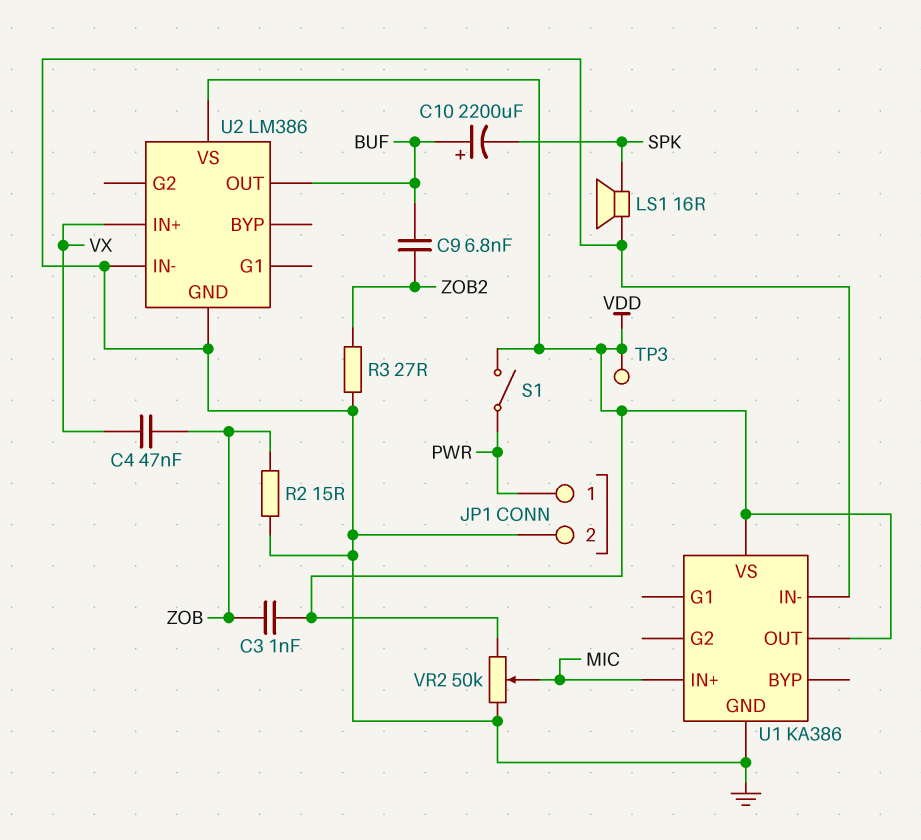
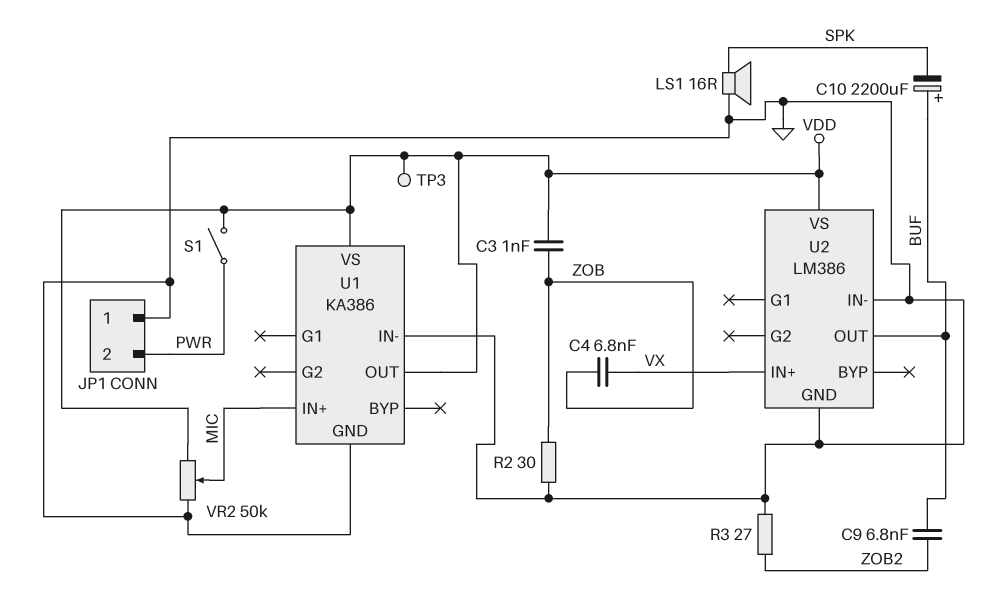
C4: 47nF (VX, ZOB) -> 6.8nF (VX, ZOB)
JP1 pin 1: PWR -> GND
JP1 pin 2: GND -> PWR
R2: 15 (GND, ZOB) -> 30 (GND, ZOB)

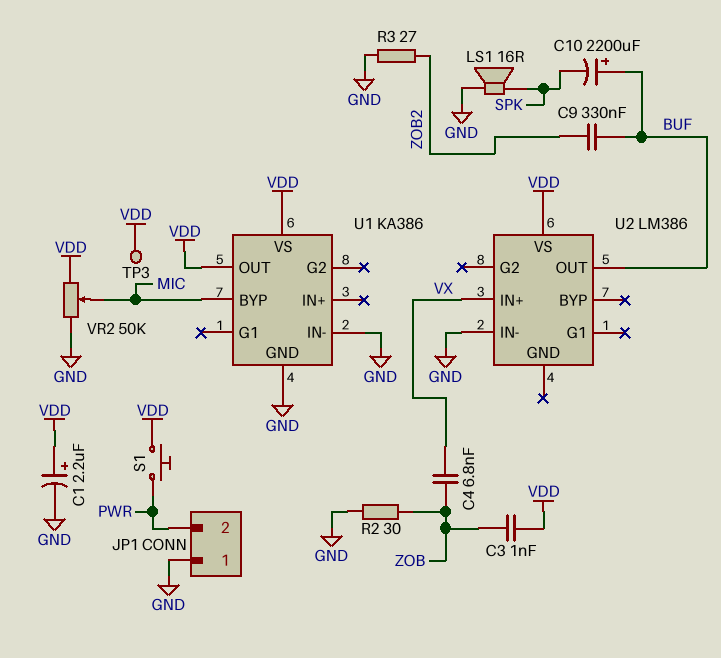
C1: none -> 2.2uF (plus VDD, minus GND)
C9: 6.8nF (BUF, ZOB2) -> 330nF (BUF, ZOB2)
S1: switch (PWR, VDD) -> button (PWR, VDD)
U1 pin BYP: none -> MIC
U1 pin IN+: MIC -> none
U2 pin GND: GND -> none

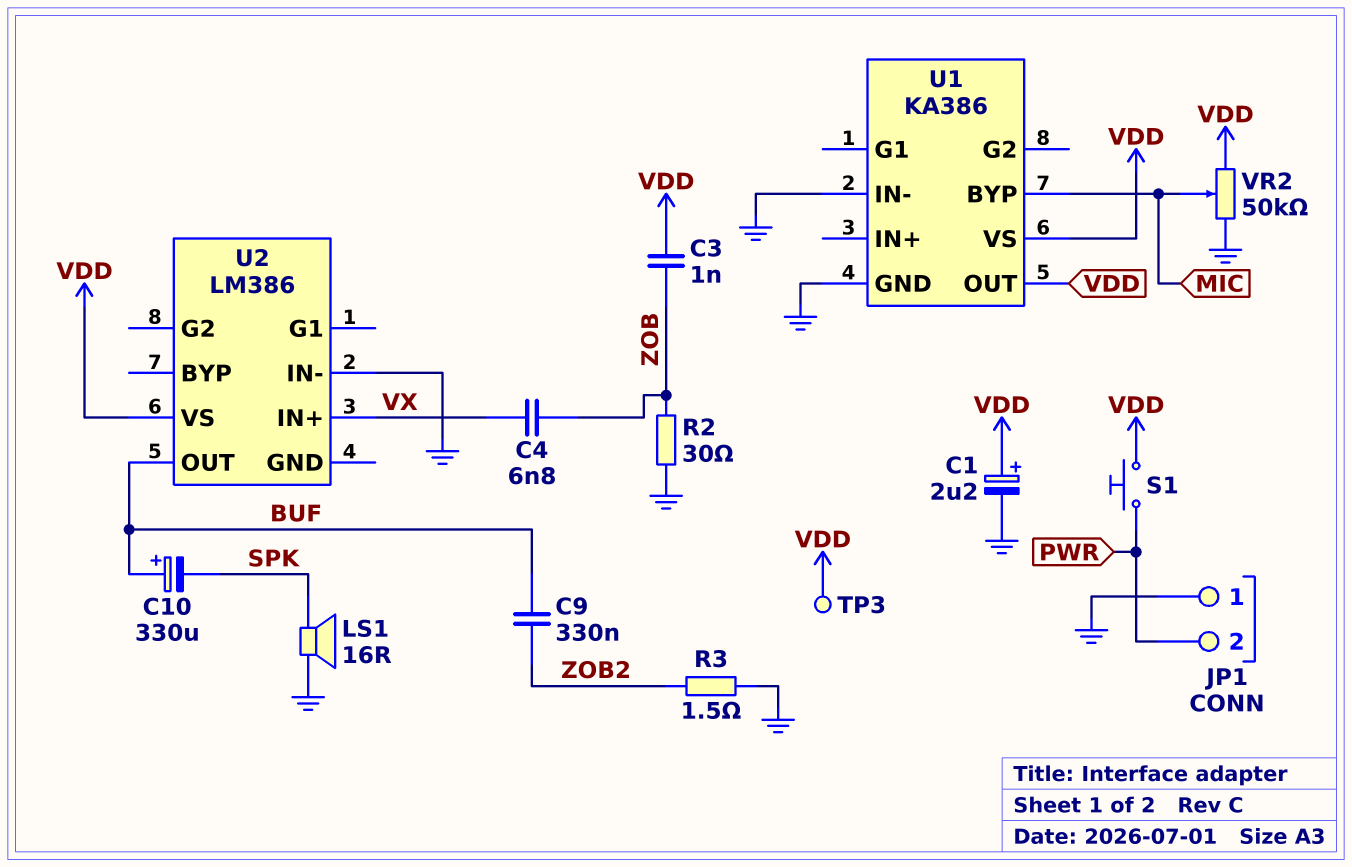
C10: 2200uF (plus BUF, minus SPK) -> 330uF (plus BUF, minus SPK)
R3: 27 (GND, ZOB2) -> 1.5 (GND, ZOB2)

